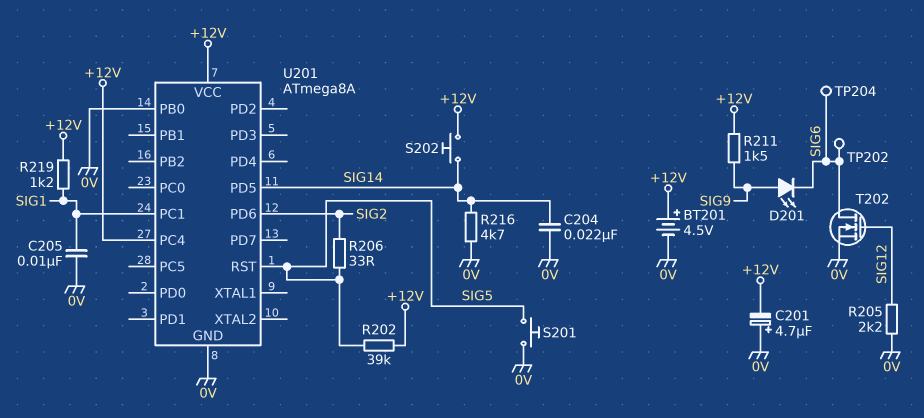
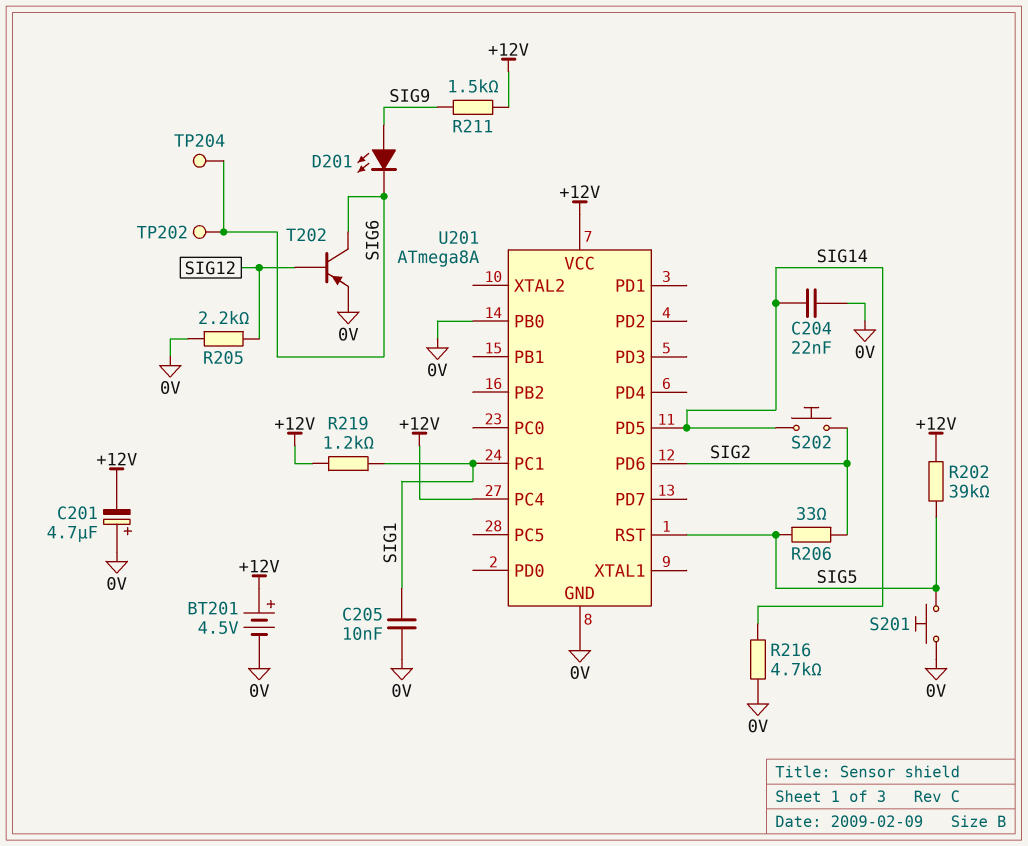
S202: button (+12V, SIG14) -> button (SIG2, SIG14)
T202: NMOS (G SIG12, D SIG6, S 0V) -> PNP (B SIG12, C SIG6, E 0V)

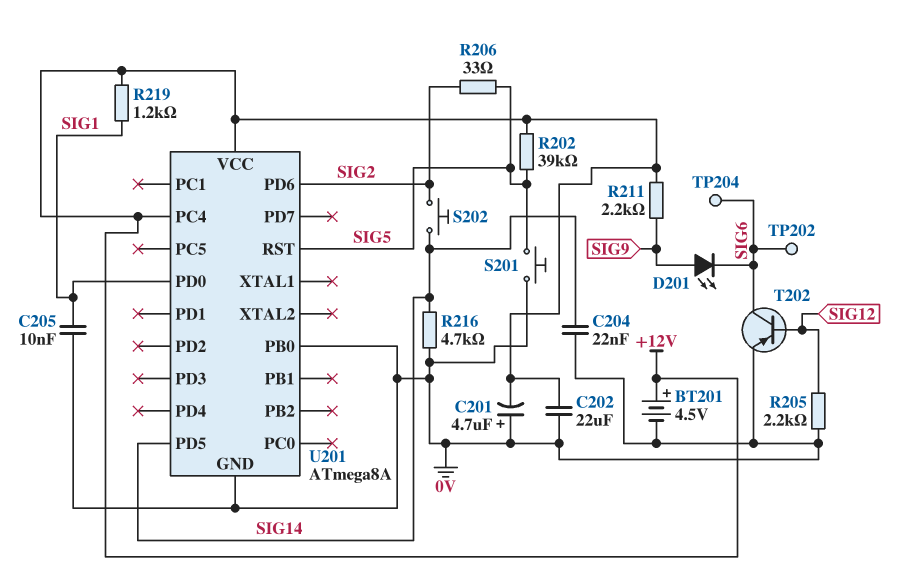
C202: none -> 22uF (+12V, 0V)
R211: 1.5k (+12V, SIG9) -> 2.2k (+12V, SIG9)
U201 pin PC1: SIG1 -> none
U201 pin PD0: none -> SIG1

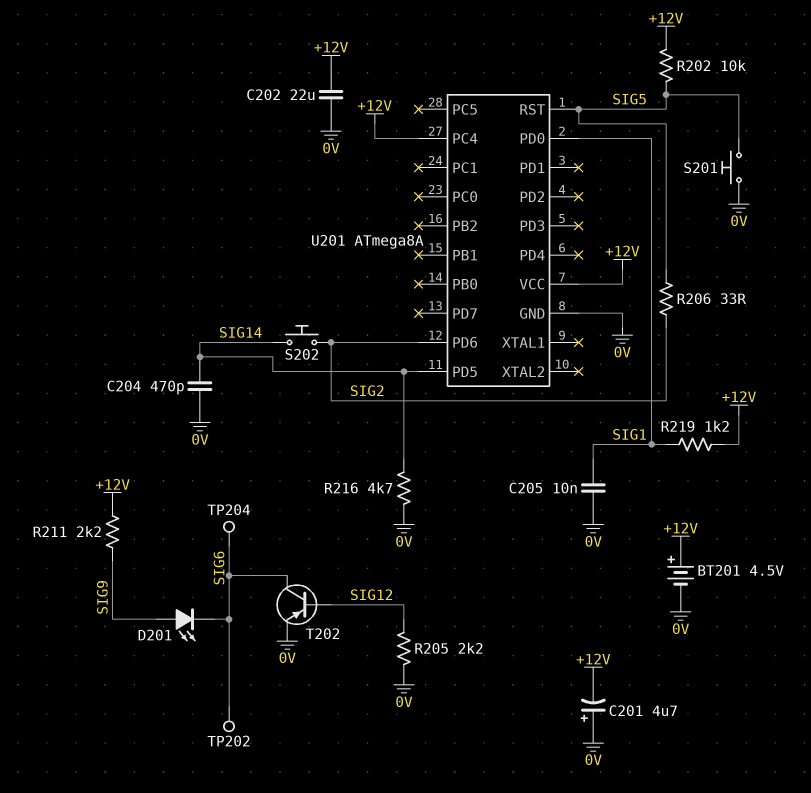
C204: 22nF (0V, SIG14) -> 470pF (0V, SIG14)
R202: 39k (+12V, SIG5) -> 10k (+12V, SIG5)
U201 pin PB0: 0V -> none

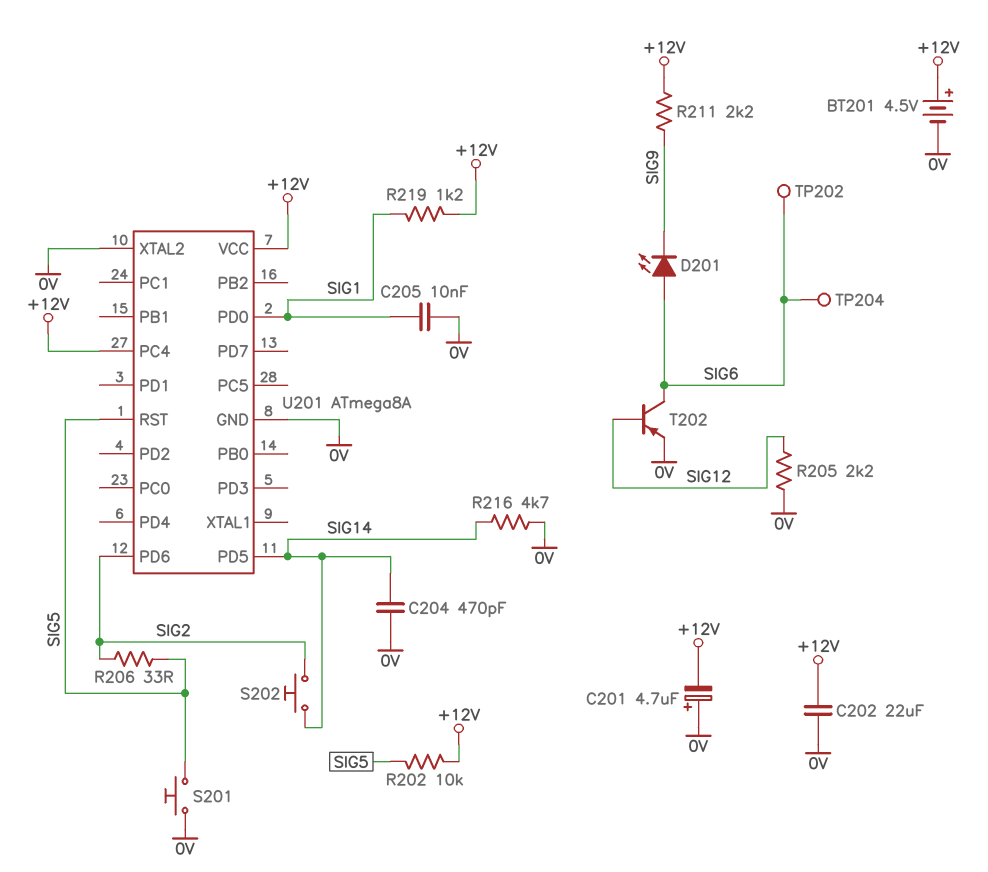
D201: LED (A SIG9, K SIG6) -> LED (A SIG6, K SIG9)
U201 pin XTAL2: none -> 0V

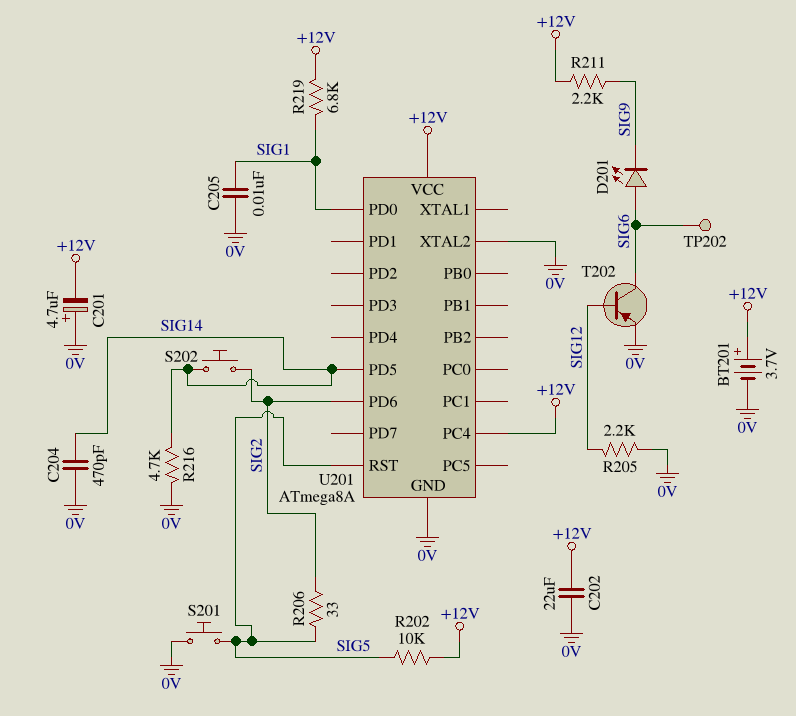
BT201: 4.5V (plus +12V, minus 0V) -> 3.7V (plus +12V, minus 0V)
R219: 1.2k (+12V, SIG1) -> 6.8k (+12V, SIG1)
TP204: test point (SIG6) -> none

